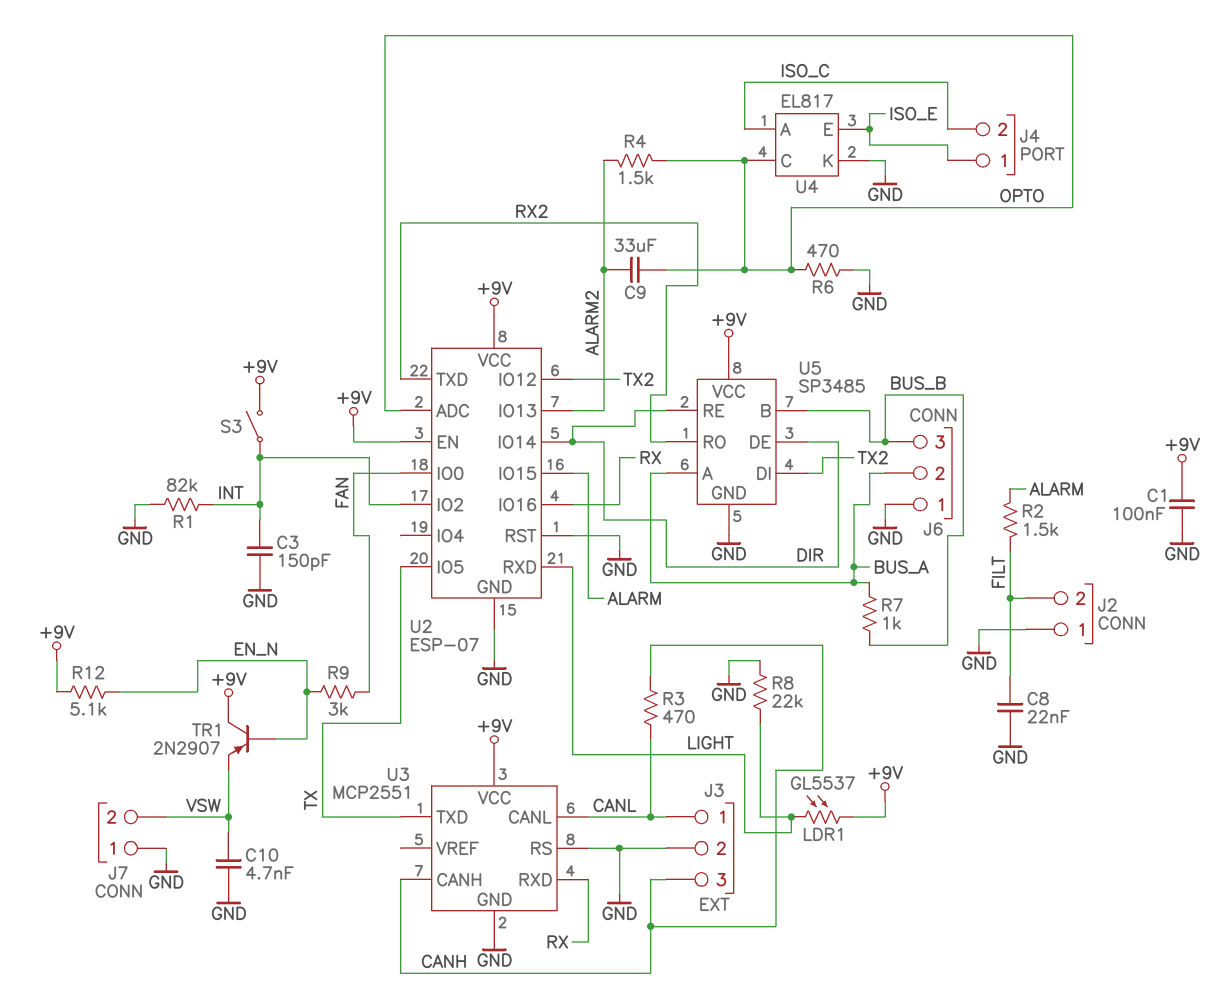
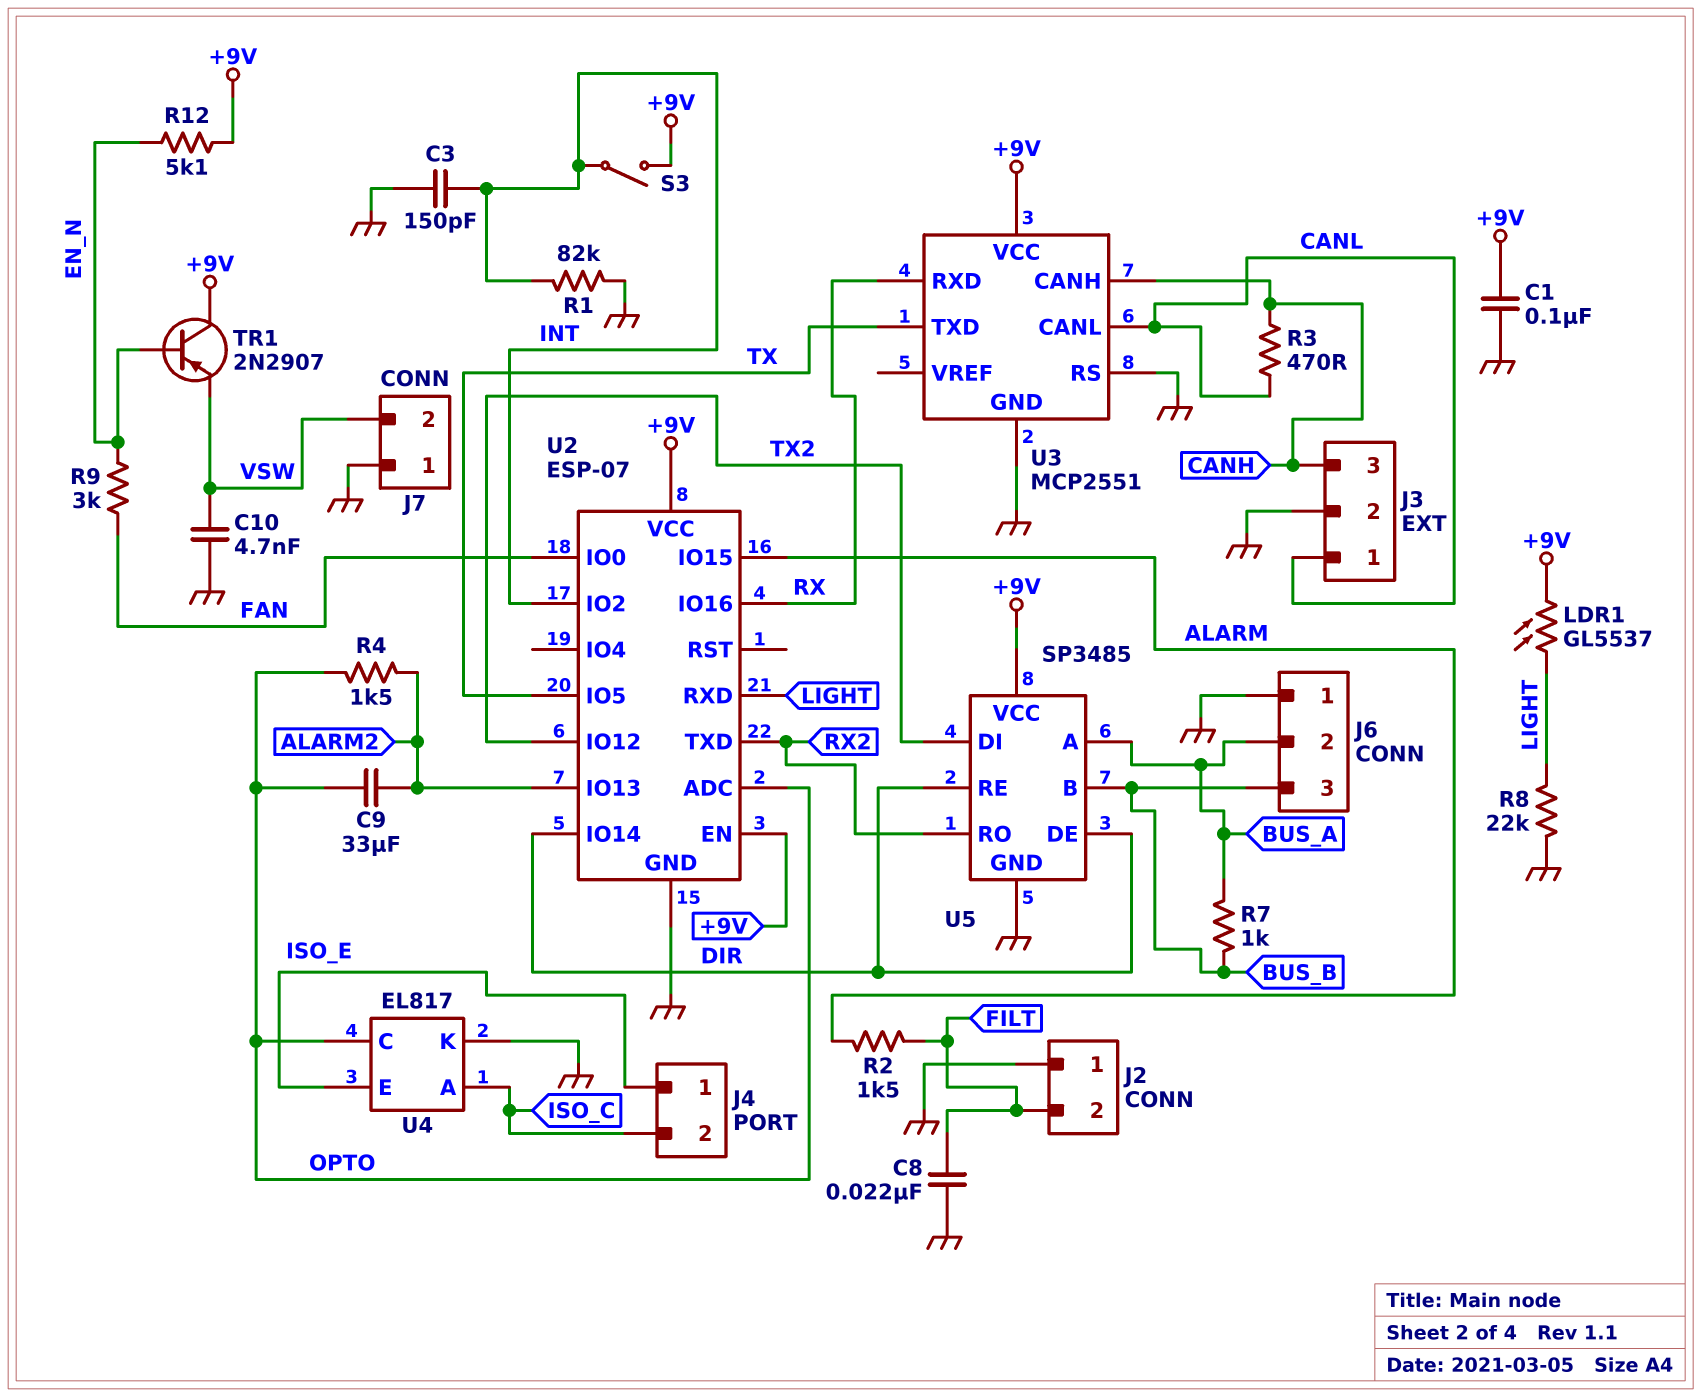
R6: 470 (GND, OPTO) -> none
U2 pin RST: GND -> none

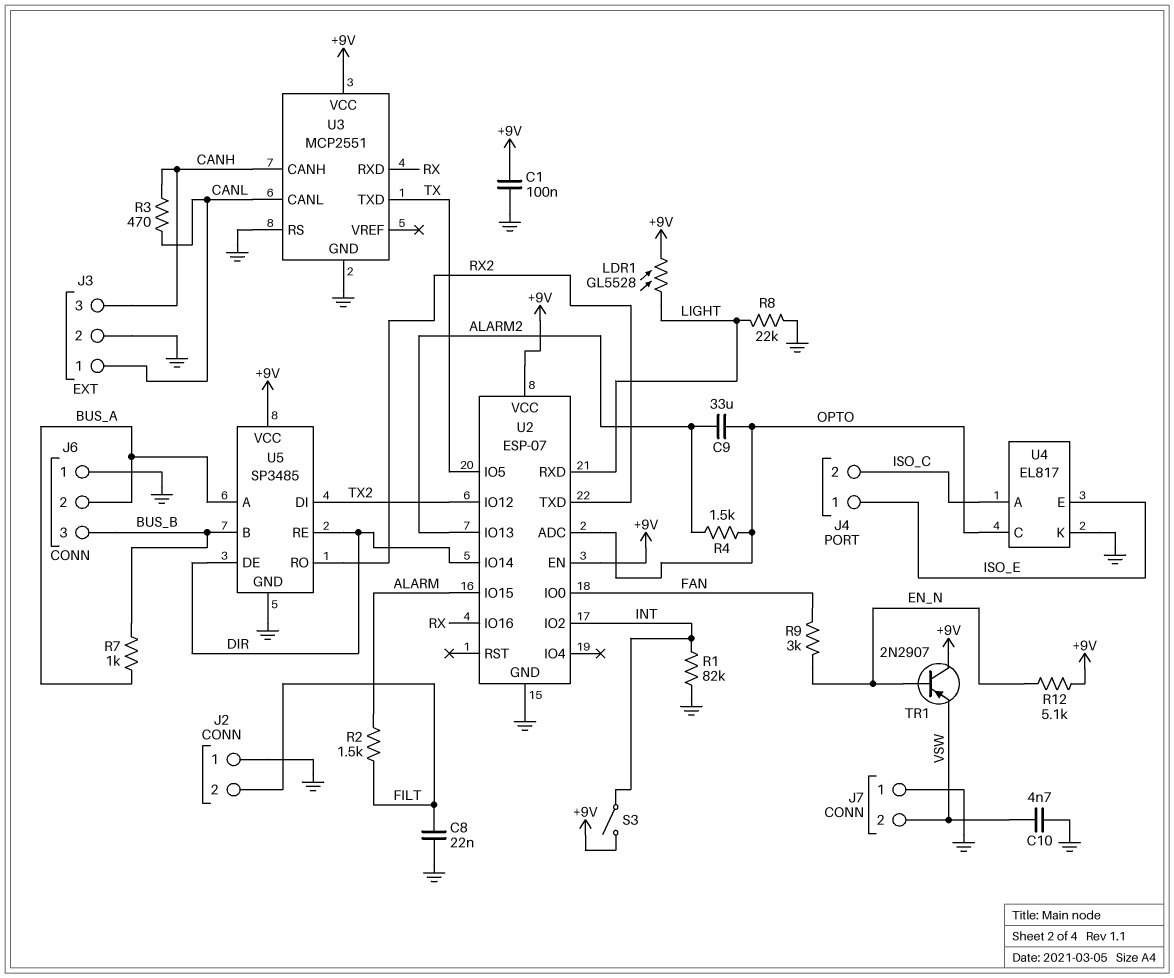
C3: 150pF (GND, INT) -> none
LDR1: GL5537 (+9V, LIGHT) -> GL5528 (+9V, LIGHT)

